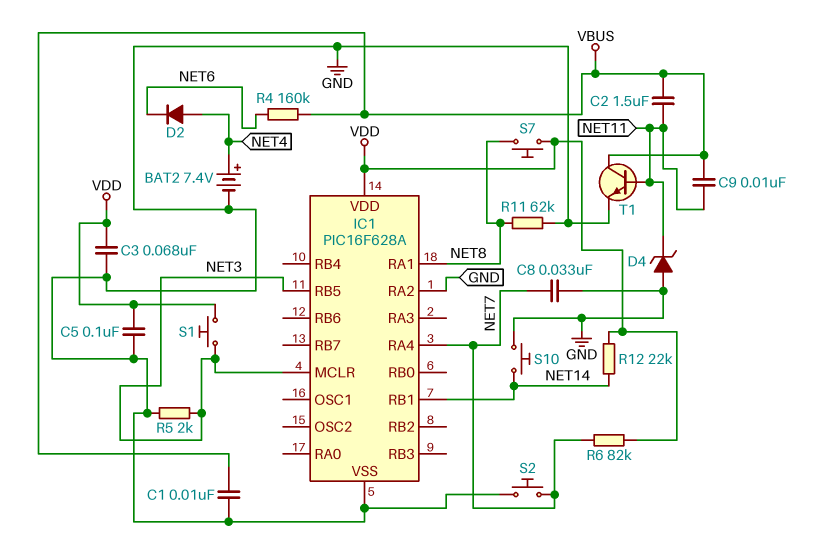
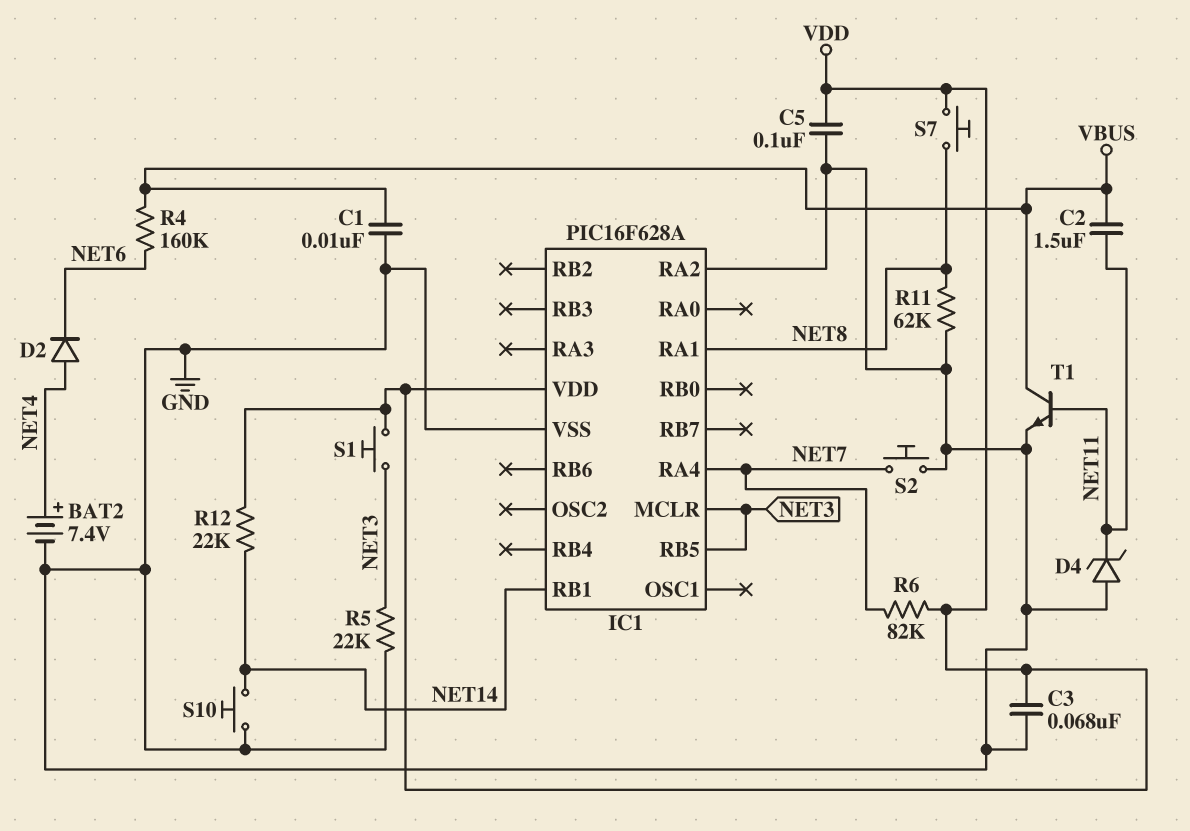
C8: 33nF (GND, NET7) -> none
C9: 10nF (NET11, VBUS) -> none
R5: 2k (GND, NET3) -> 22k (GND, NET3)

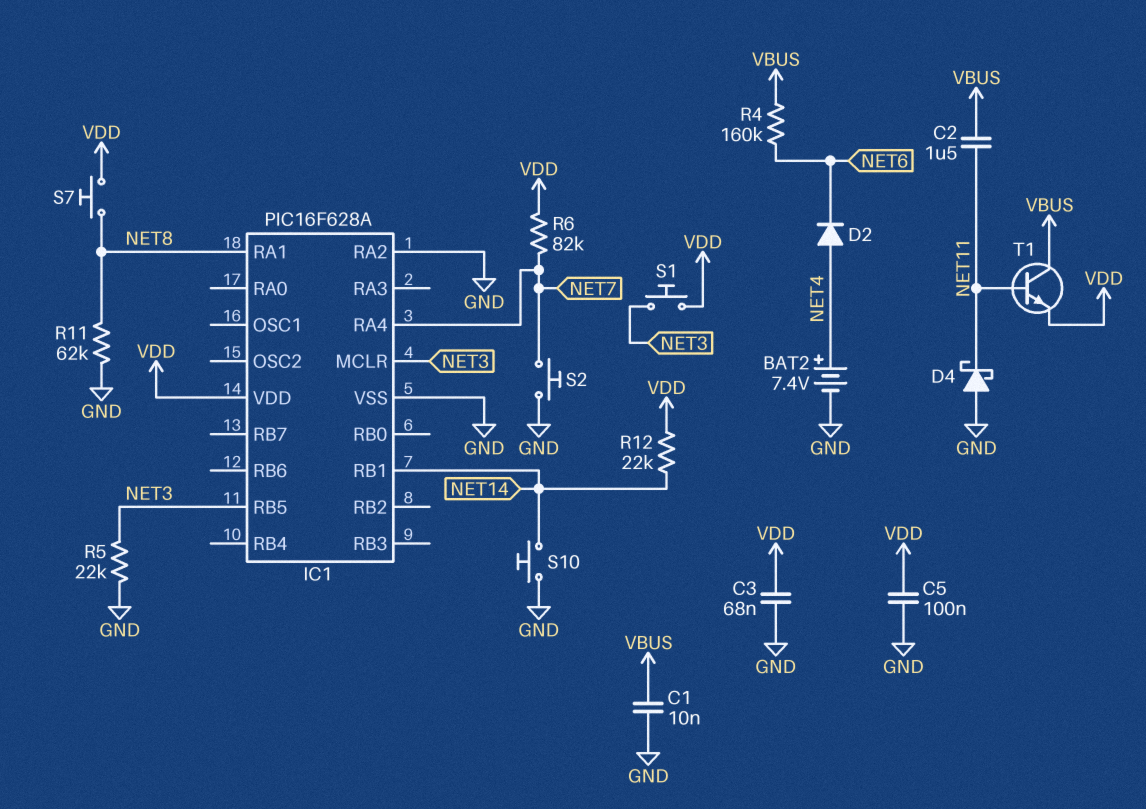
D4: zener (A GND, K NET11) -> schottky (A GND, K NET11)
T1: NPN (B NET11, C VBUS, E GND) -> NPN (B NET11, C VBUS, E VDD)

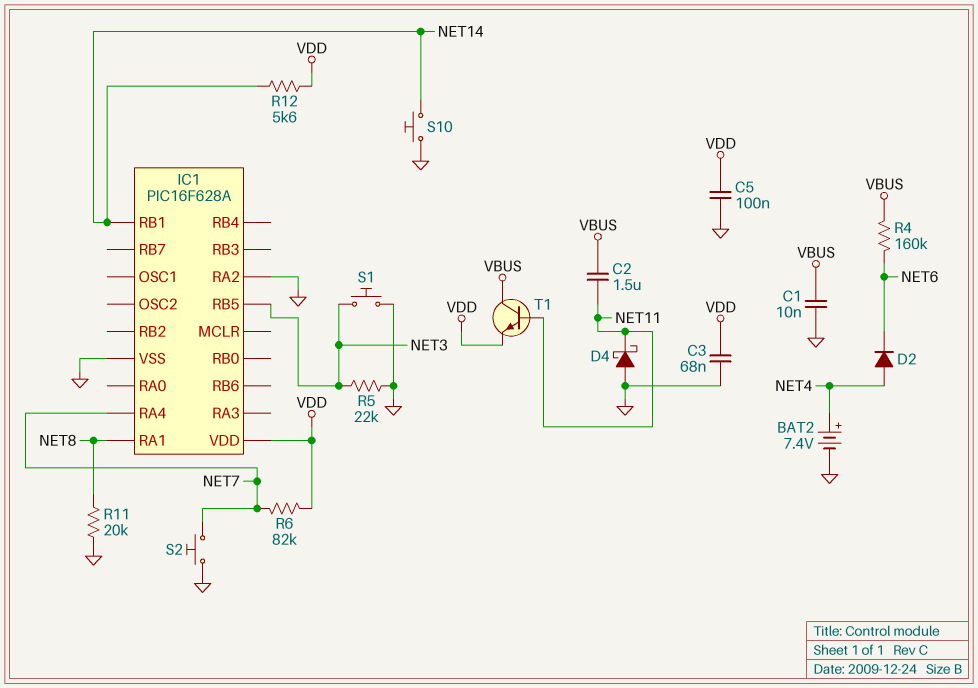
IC1 pin MCLR: NET3 -> none
R11: 62k (GND, NET8) -> 20k (GND, NET8)
R12: 22k (NET14, VDD) -> 5.6k (NET14, VDD)
S1: button (NET3, VDD) -> button (GND, NET3)
S7: button (NET8, VDD) -> none

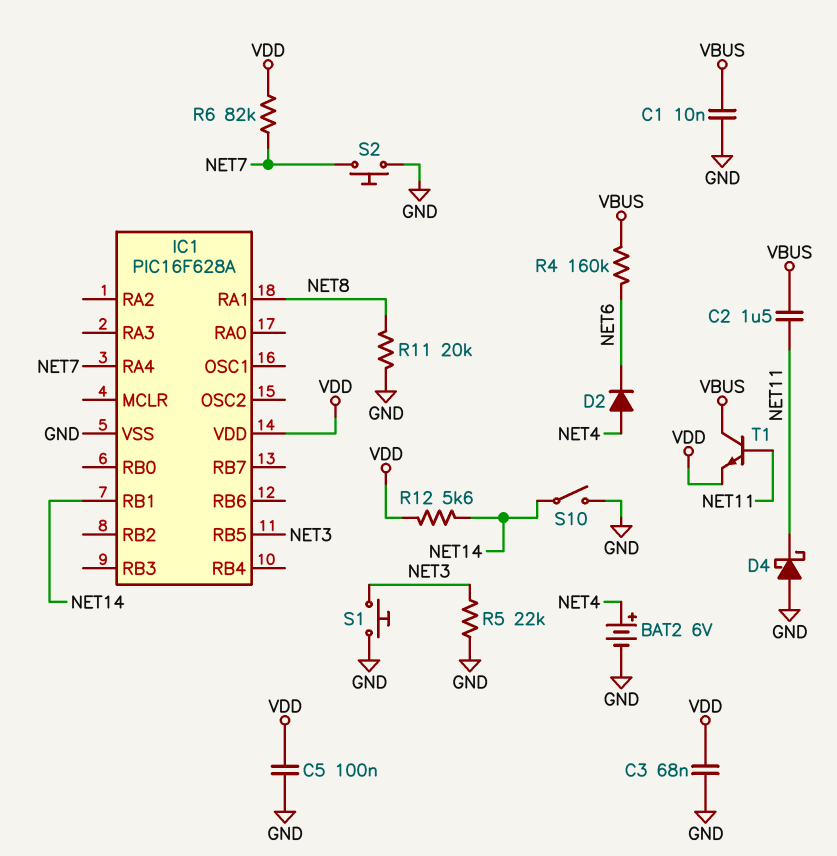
BAT2: 7.4V (plus NET4, minus GND) -> 6V (plus NET4, minus GND)
IC1 pin RA2: GND -> none
S10: button (GND, NET14) -> switch (GND, NET14)

